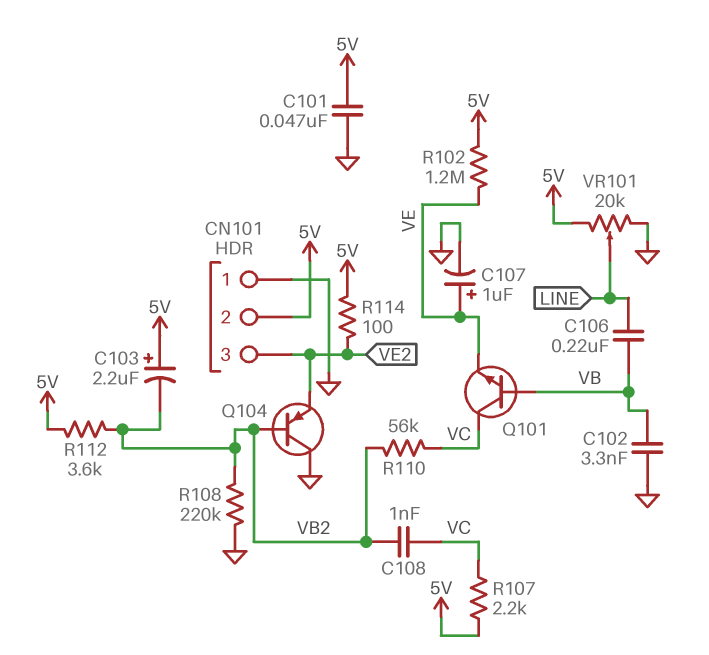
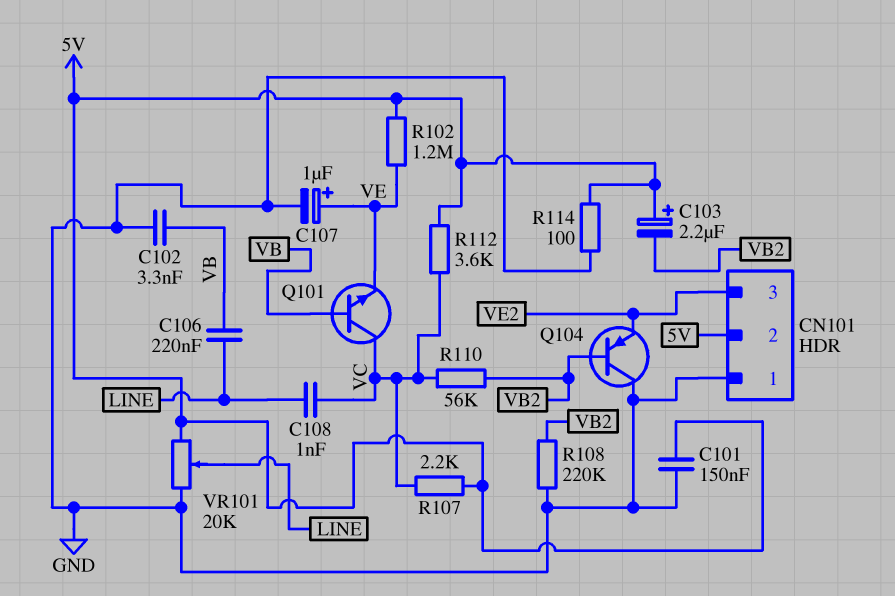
C101: 47nF (5V, GND) -> 150nF (5V, GND)
C108: 1nF (VB2, VC) -> 1nF (LINE, VC)
R112: 3.6k (5V, VB2) -> 3.6k (5V, VC)
R114: 100 (5V, VE2) -> 100 (5V, GND)

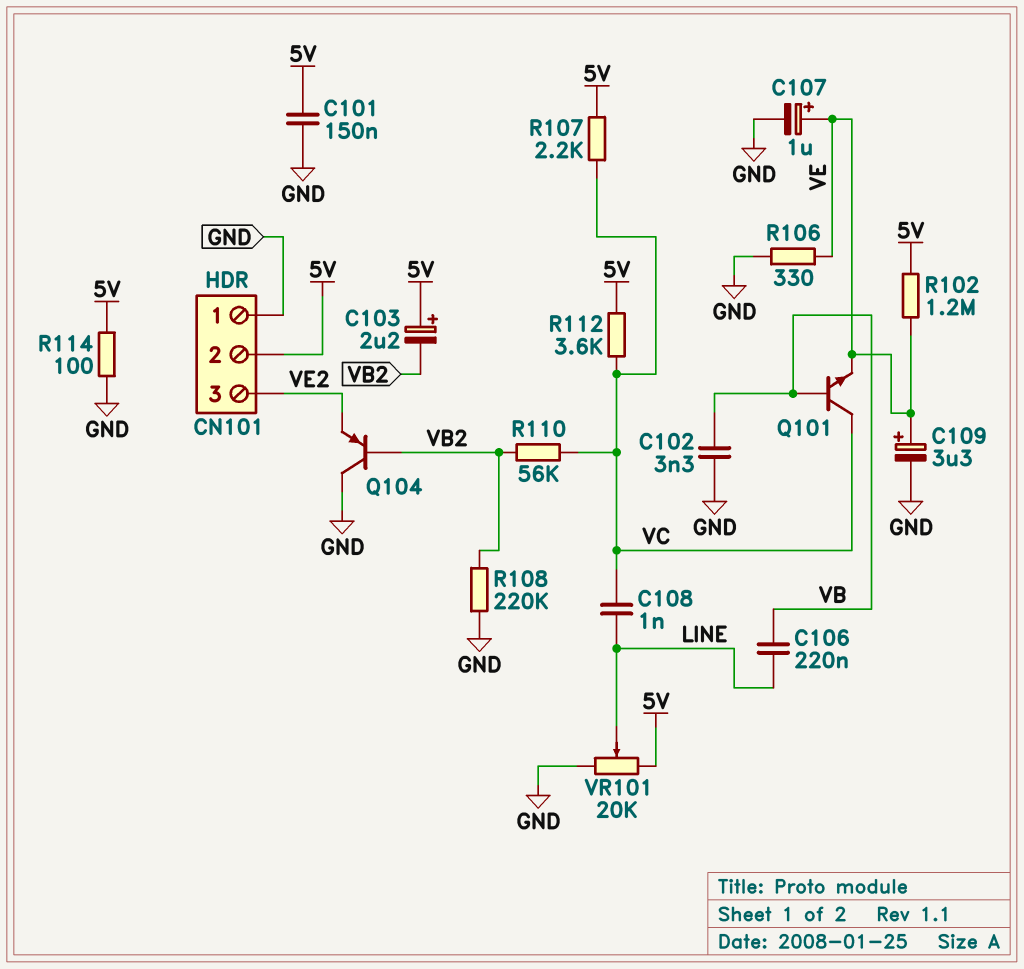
C109: none -> 3.3uF (plus VE, minus GND)
R106: none -> 330 (GND, VE)

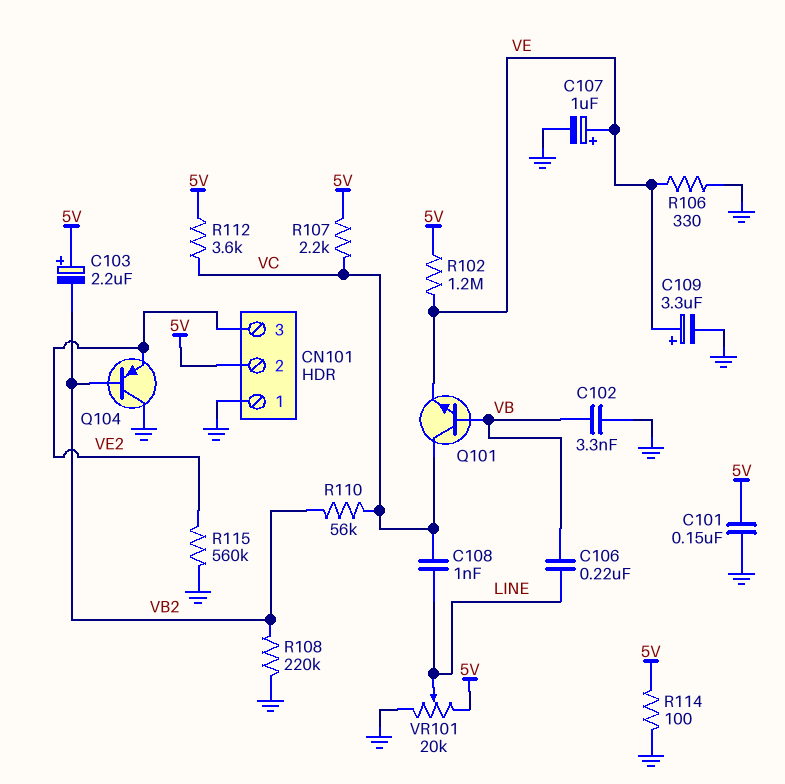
R115: none -> 560k (GND, VE2)

